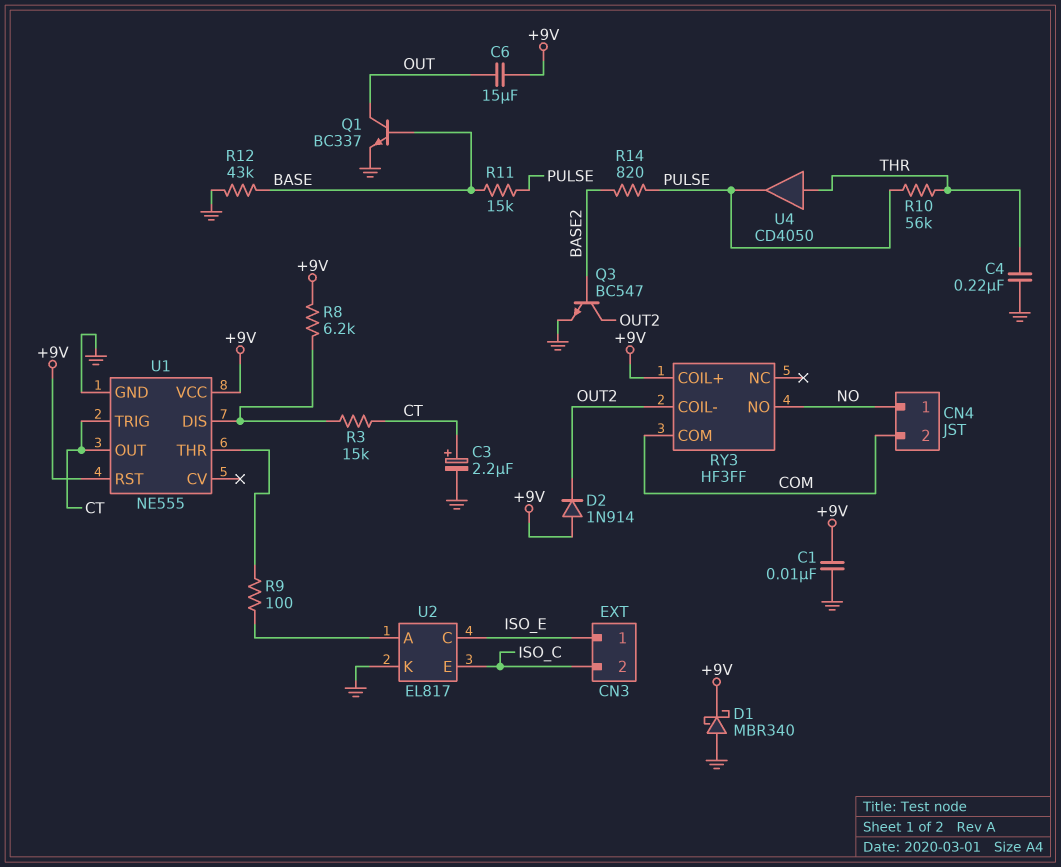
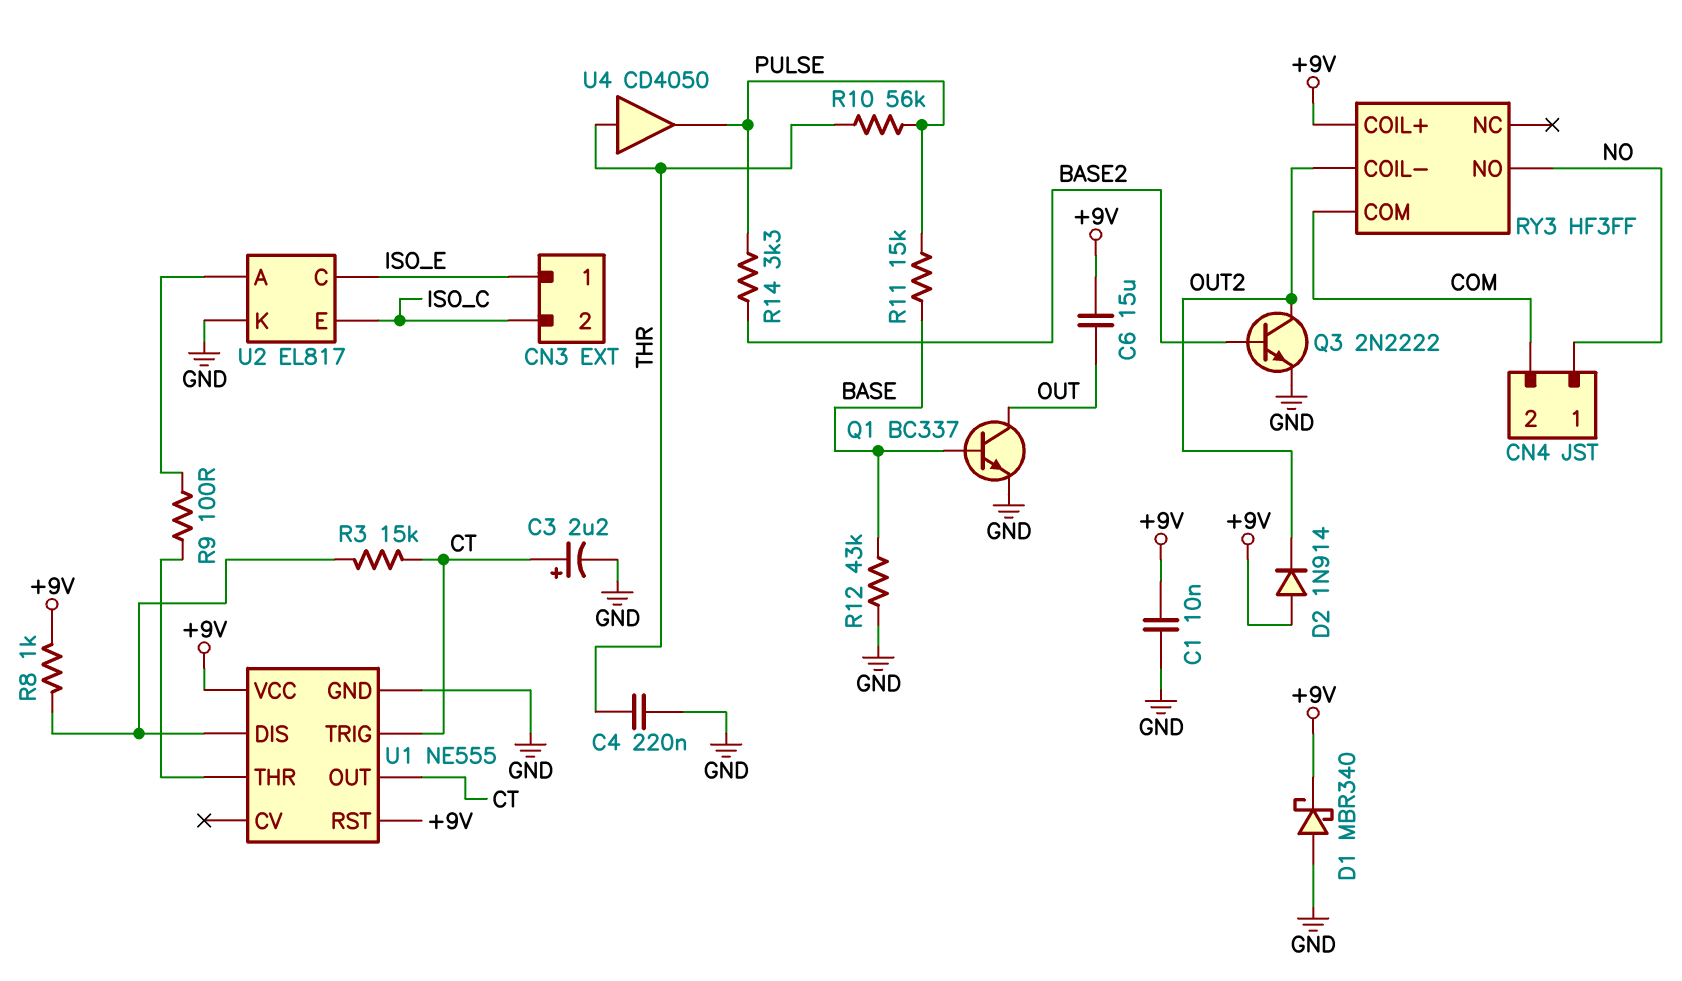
Q3: NPN BC547 (B BASE2, C OUT2, E GND) -> NPN 2N2222 (B BASE2, C OUT2, E GND)
R8: 6.2k (+9V, U1/DIS) -> 1k (+9V, U1/DIS)
R14: 820 (BASE2, PULSE) -> 3.3k (BASE2, PULSE)

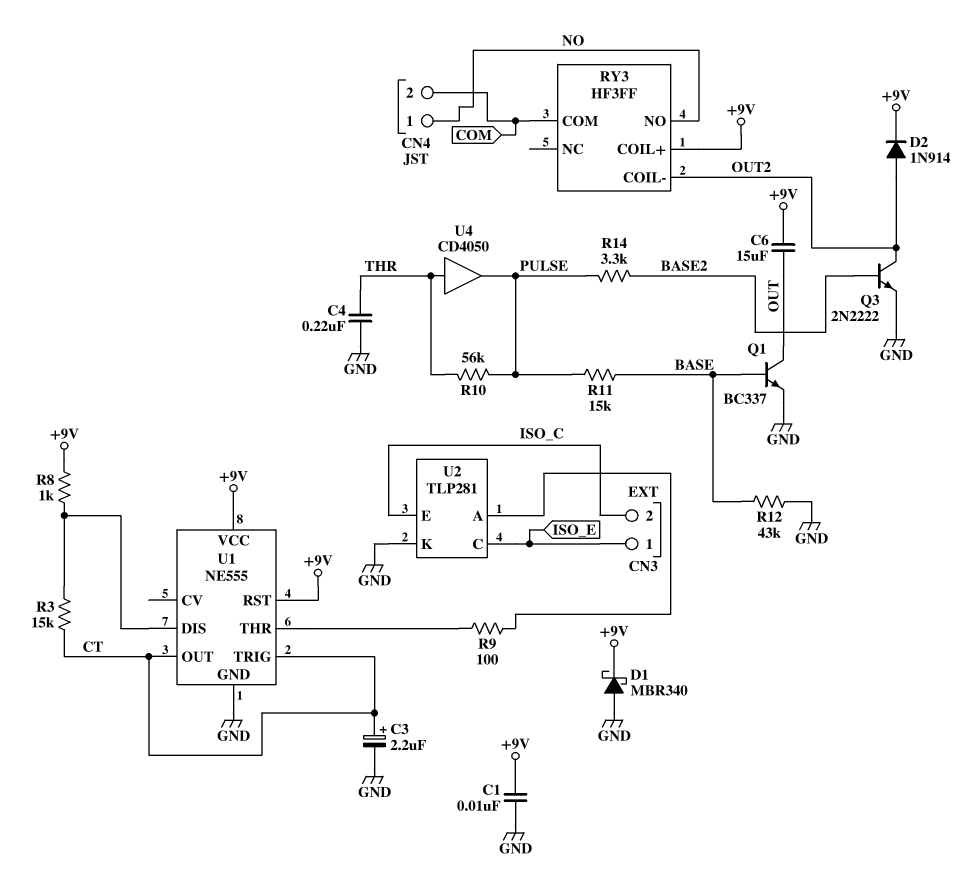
D2: diode 1N914 (A +9V, K OUT2) -> diode 1N914 (A OUT2, K +9V)
U2: EL817 -> TLP281

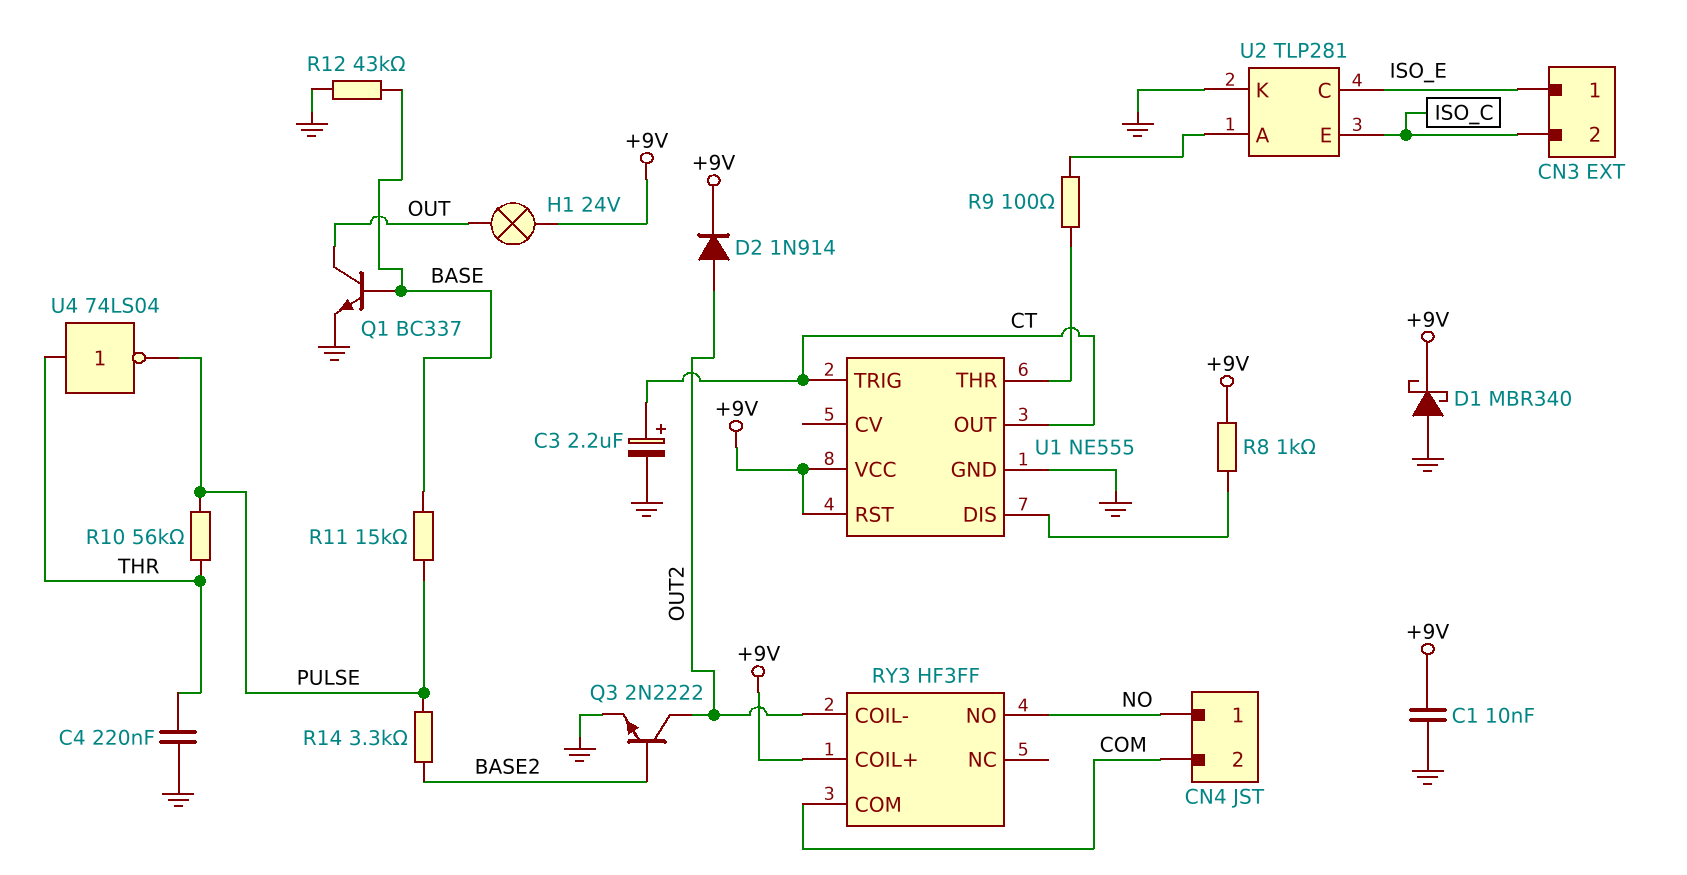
C6: 15uF (+9V, OUT) -> none
H1: none -> lamp 24V (+9V, OUT)
R3: 15k (CT, U1/DIS) -> none
U4: buffer CD4050 (in THR, out PULSE) -> NOT 74LS04 (in THR, out PULSE)

